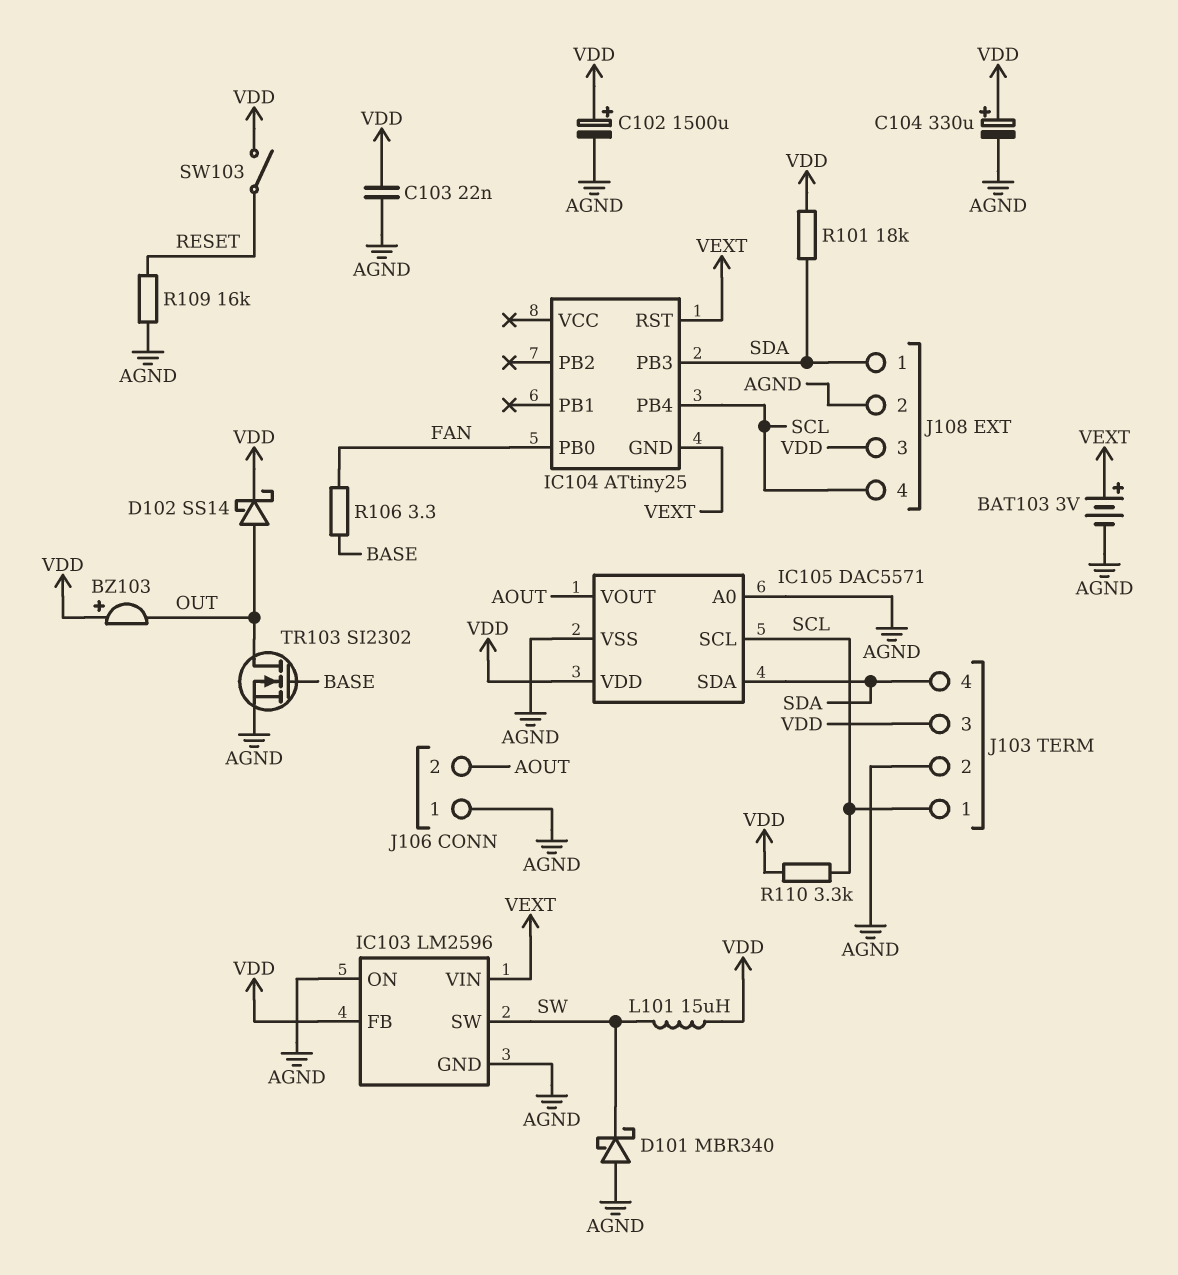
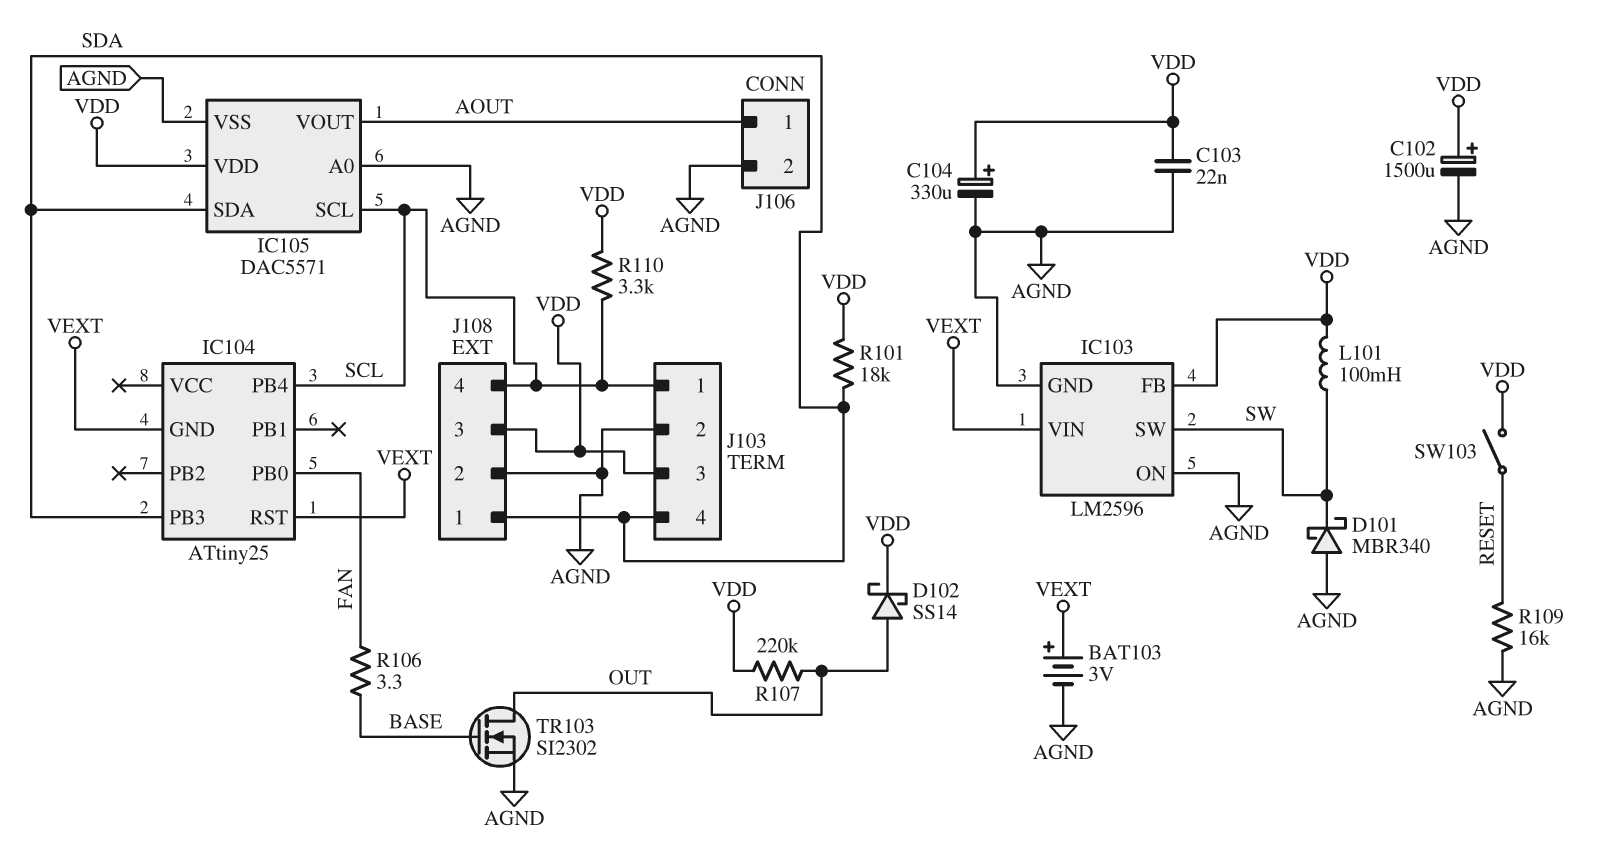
BZ103: buzzer (plus VDD, minus OUT) -> none
J106 pin 1: AGND -> AOUT
J106 pin 2: AOUT -> AGND
L101: 15uH (SW, VDD) -> 100mH (SW, VDD)
R107: none -> 220k (OUT, VDD)

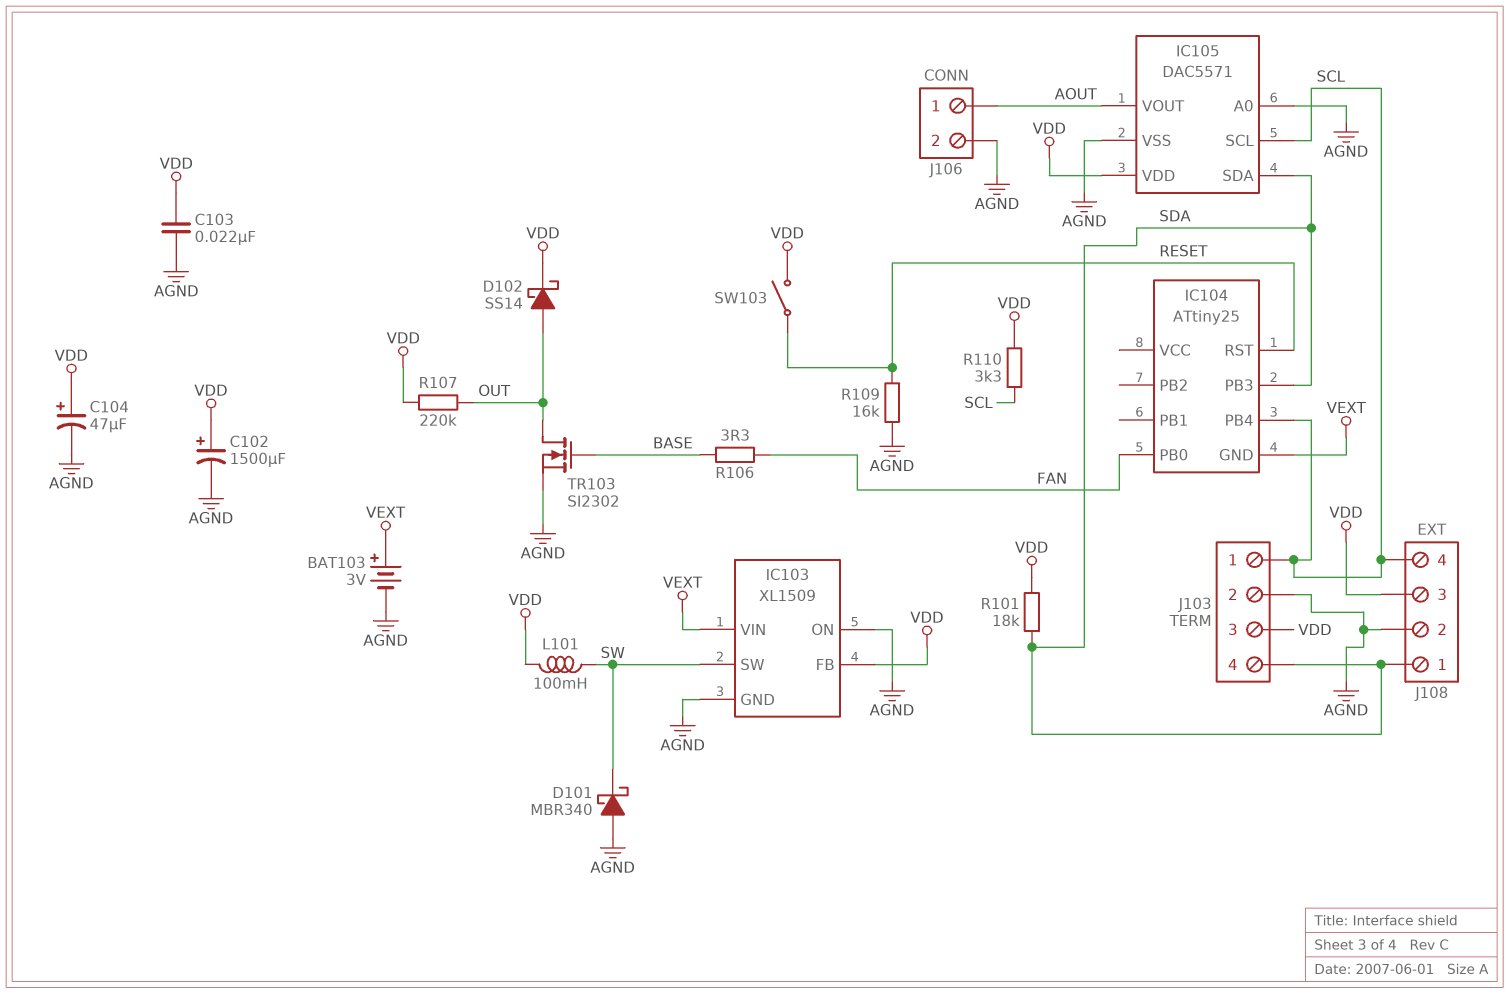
C104: 330uF (plus VDD, minus AGND) -> 47uF (plus VDD, minus AGND)
IC103: LM2596 -> XL1509
IC104 pin RST: VEXT -> RESET

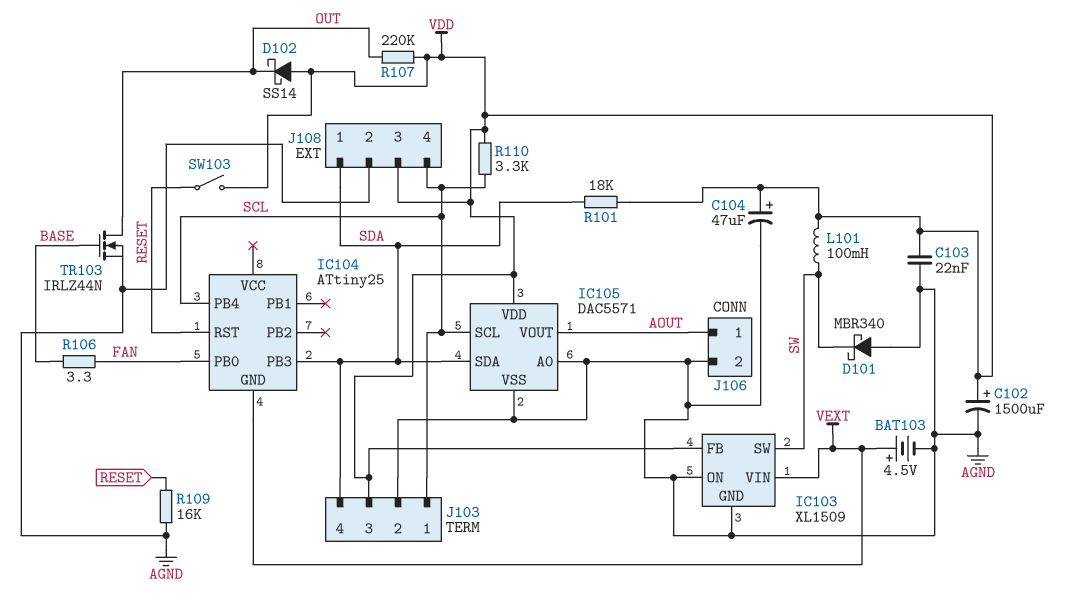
BAT103: 3V (plus VEXT, minus AGND) -> 4.5V (plus VEXT, minus AGND)
D102: schottky SS14 (A OUT, K VDD) -> schottky SS14 (A VDD, K OUT)
TR103: NMOS SI2302 (G BASE, D OUT, S AGND) -> NMOS IRLZ44N (G BASE, D OUT, S AGND)

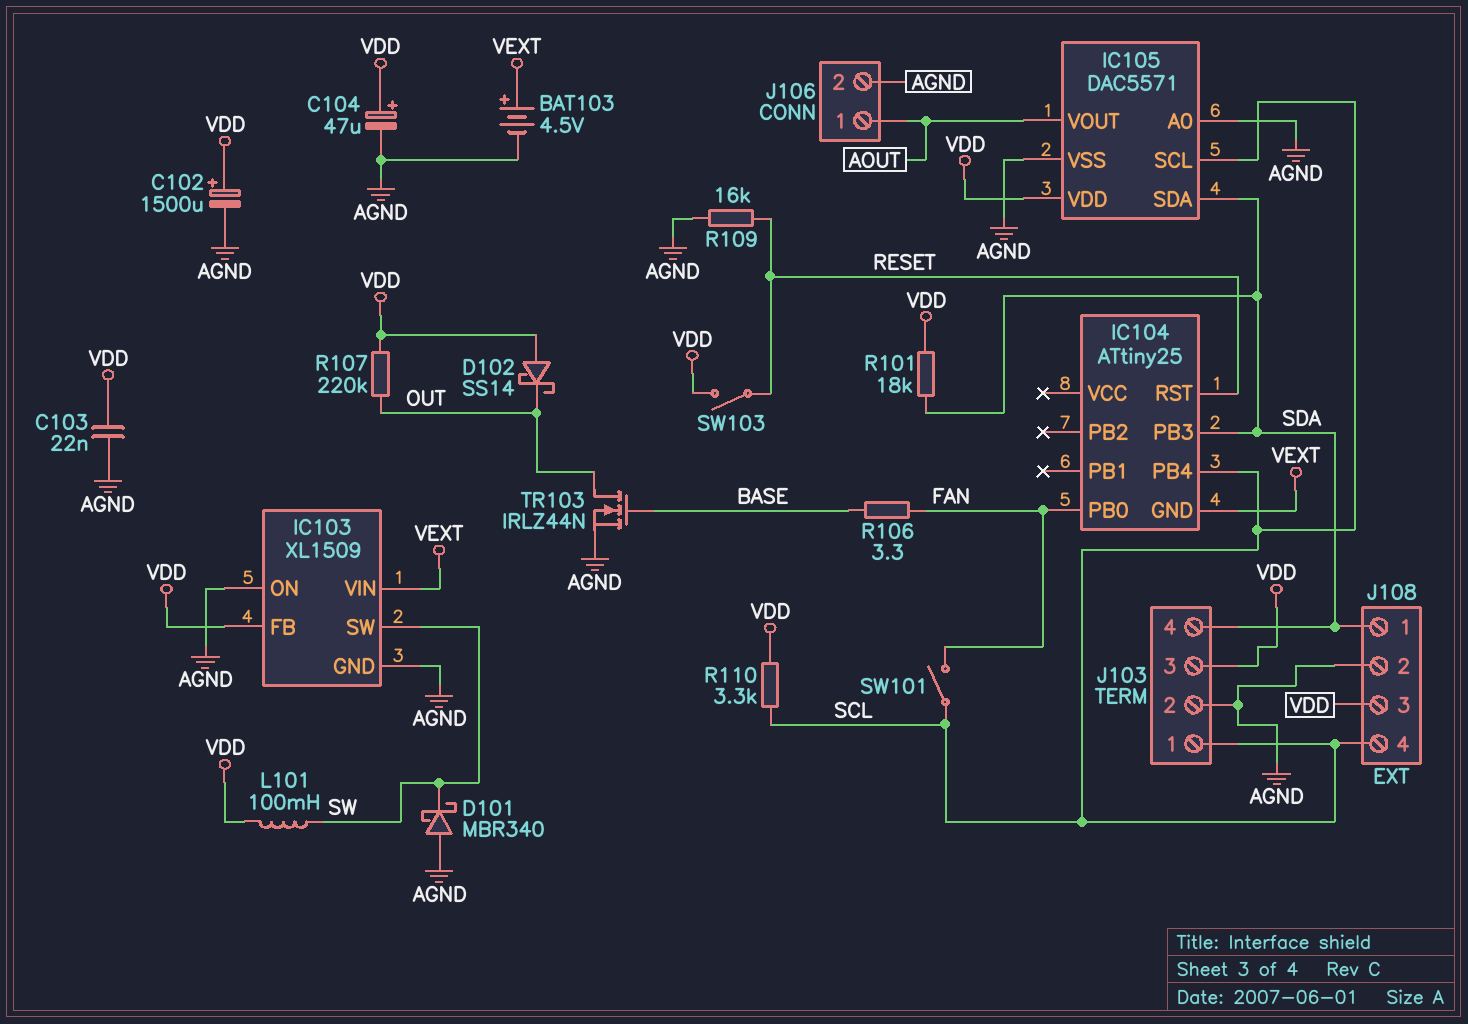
SW101: none -> switch (FAN, SCL)

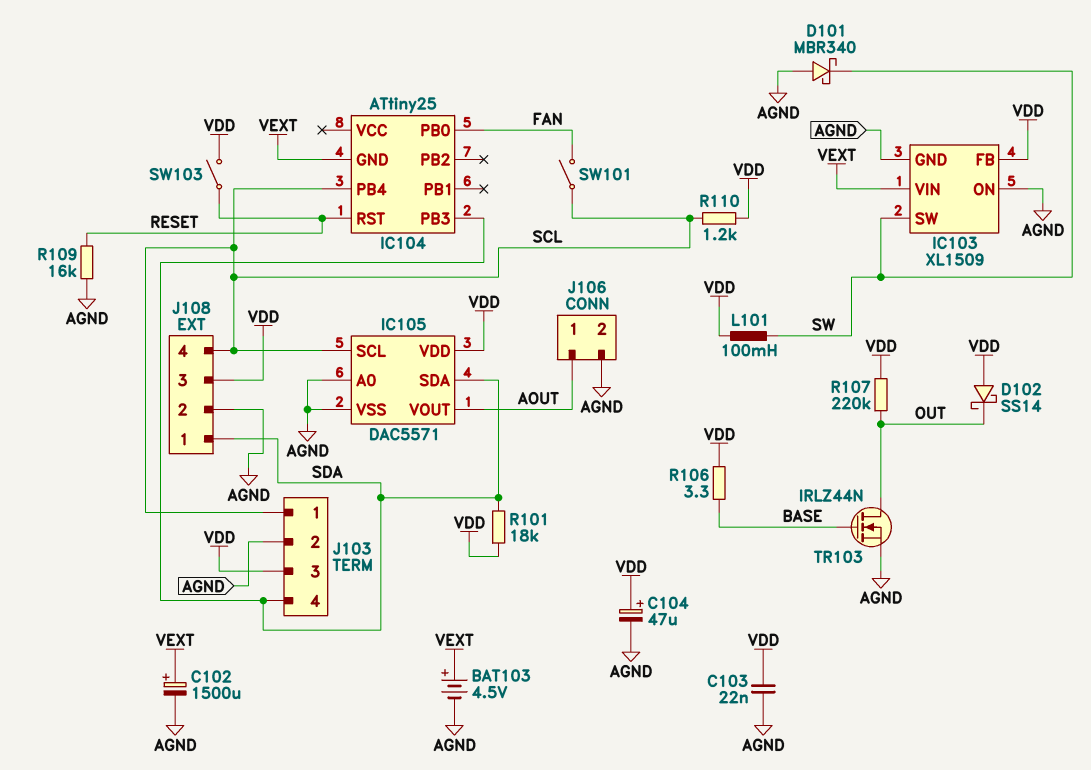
C102: 1500uF (plus VDD, minus AGND) -> 1500uF (plus VEXT, minus AGND)
R106: 3.3 (BASE, FAN) -> 3.3 (BASE, VDD)
R110: 3.3k (SCL, VDD) -> 1.2k (SCL, VDD)

